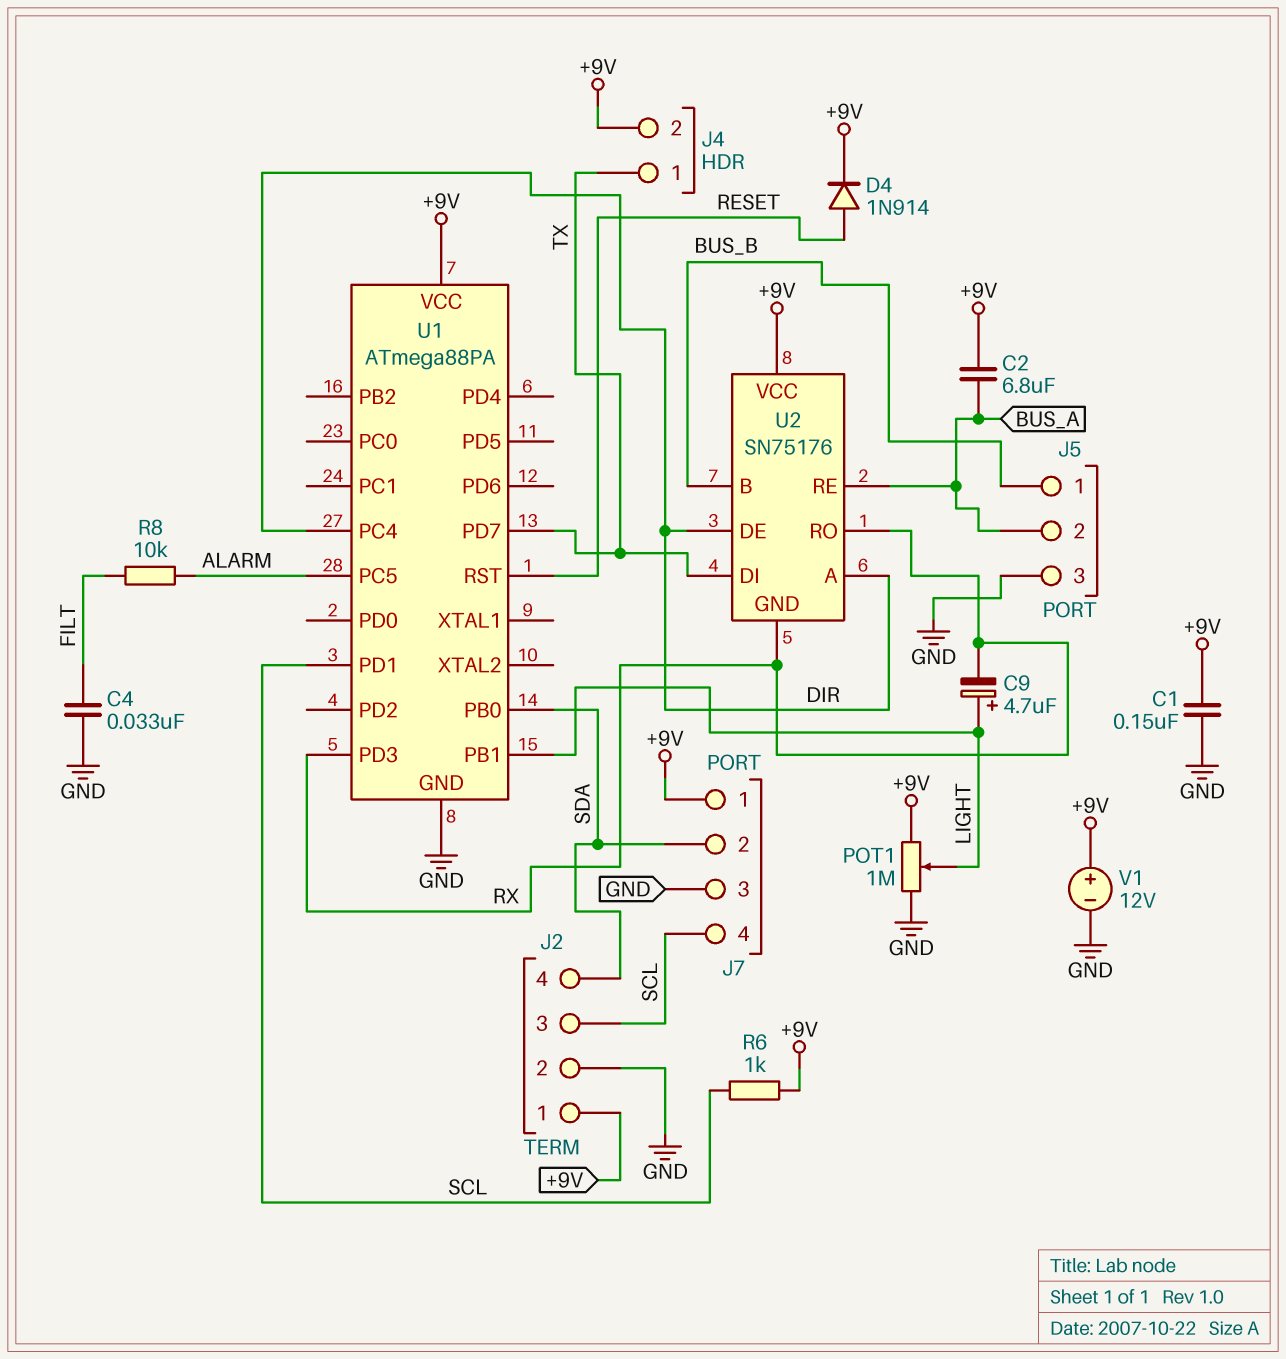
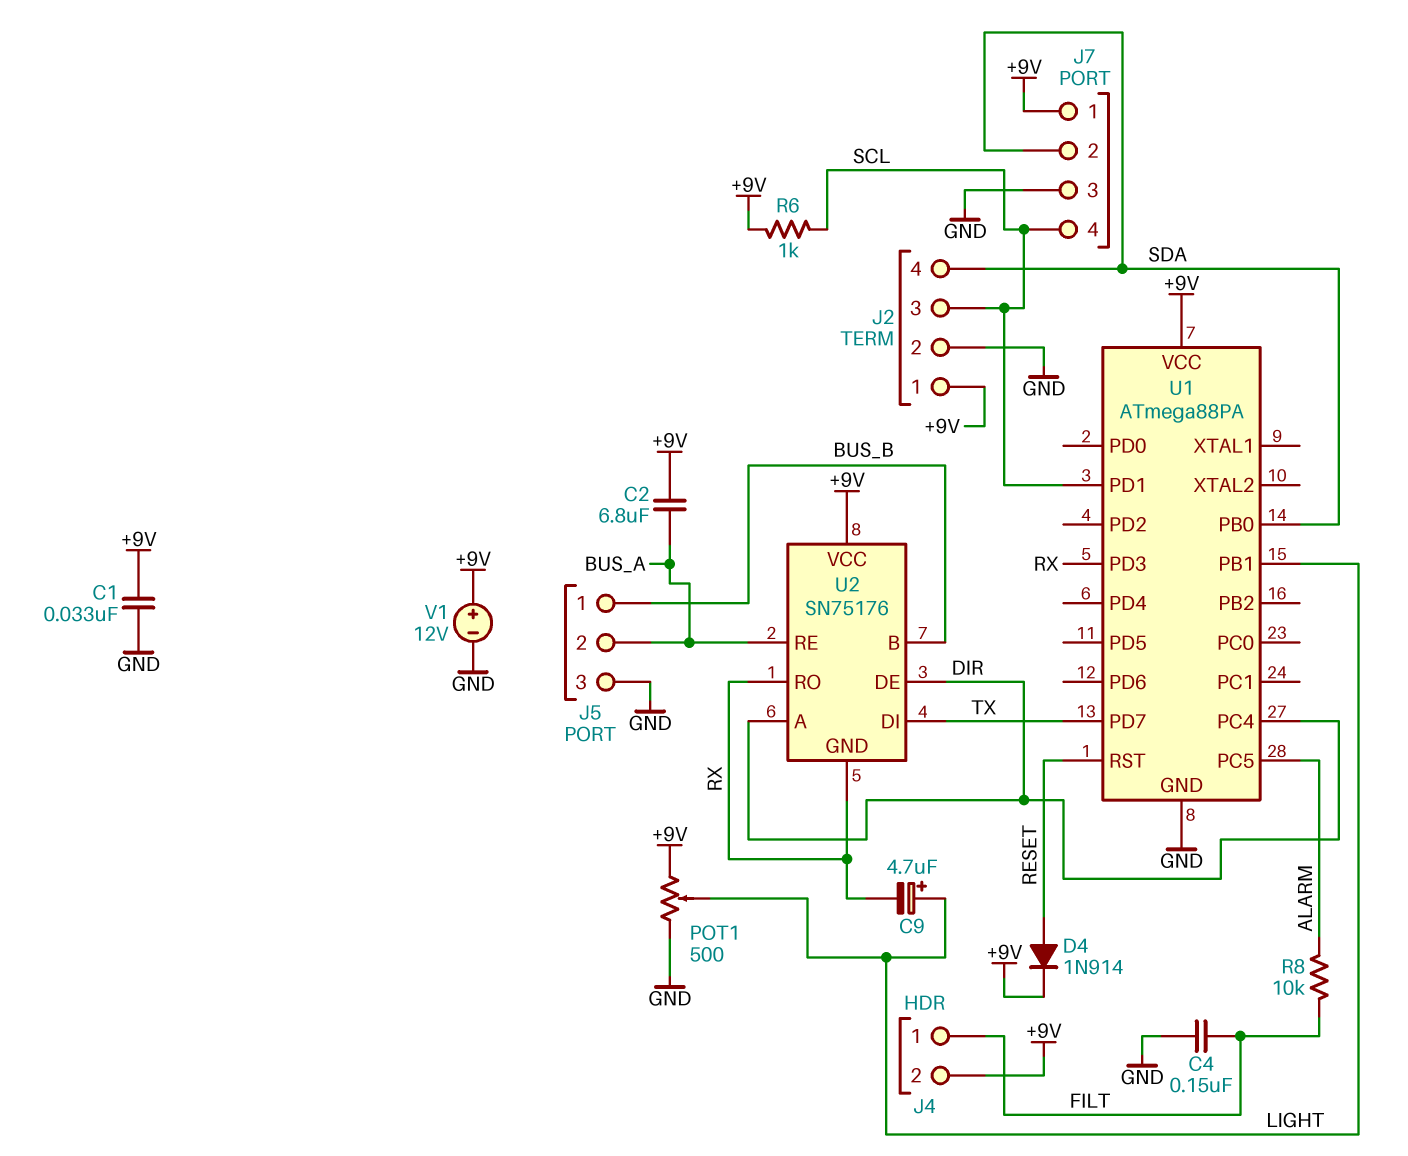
C1: 150nF (+9V, GND) -> 33nF (+9V, GND)
C4: 33nF (FILT, GND) -> 150nF (FILT, GND)
J4 pin 1: TX -> FILT
POT1: 1M (+9V, GND, wiper LIGHT) -> 500 (+9V, GND, wiper LIGHT)

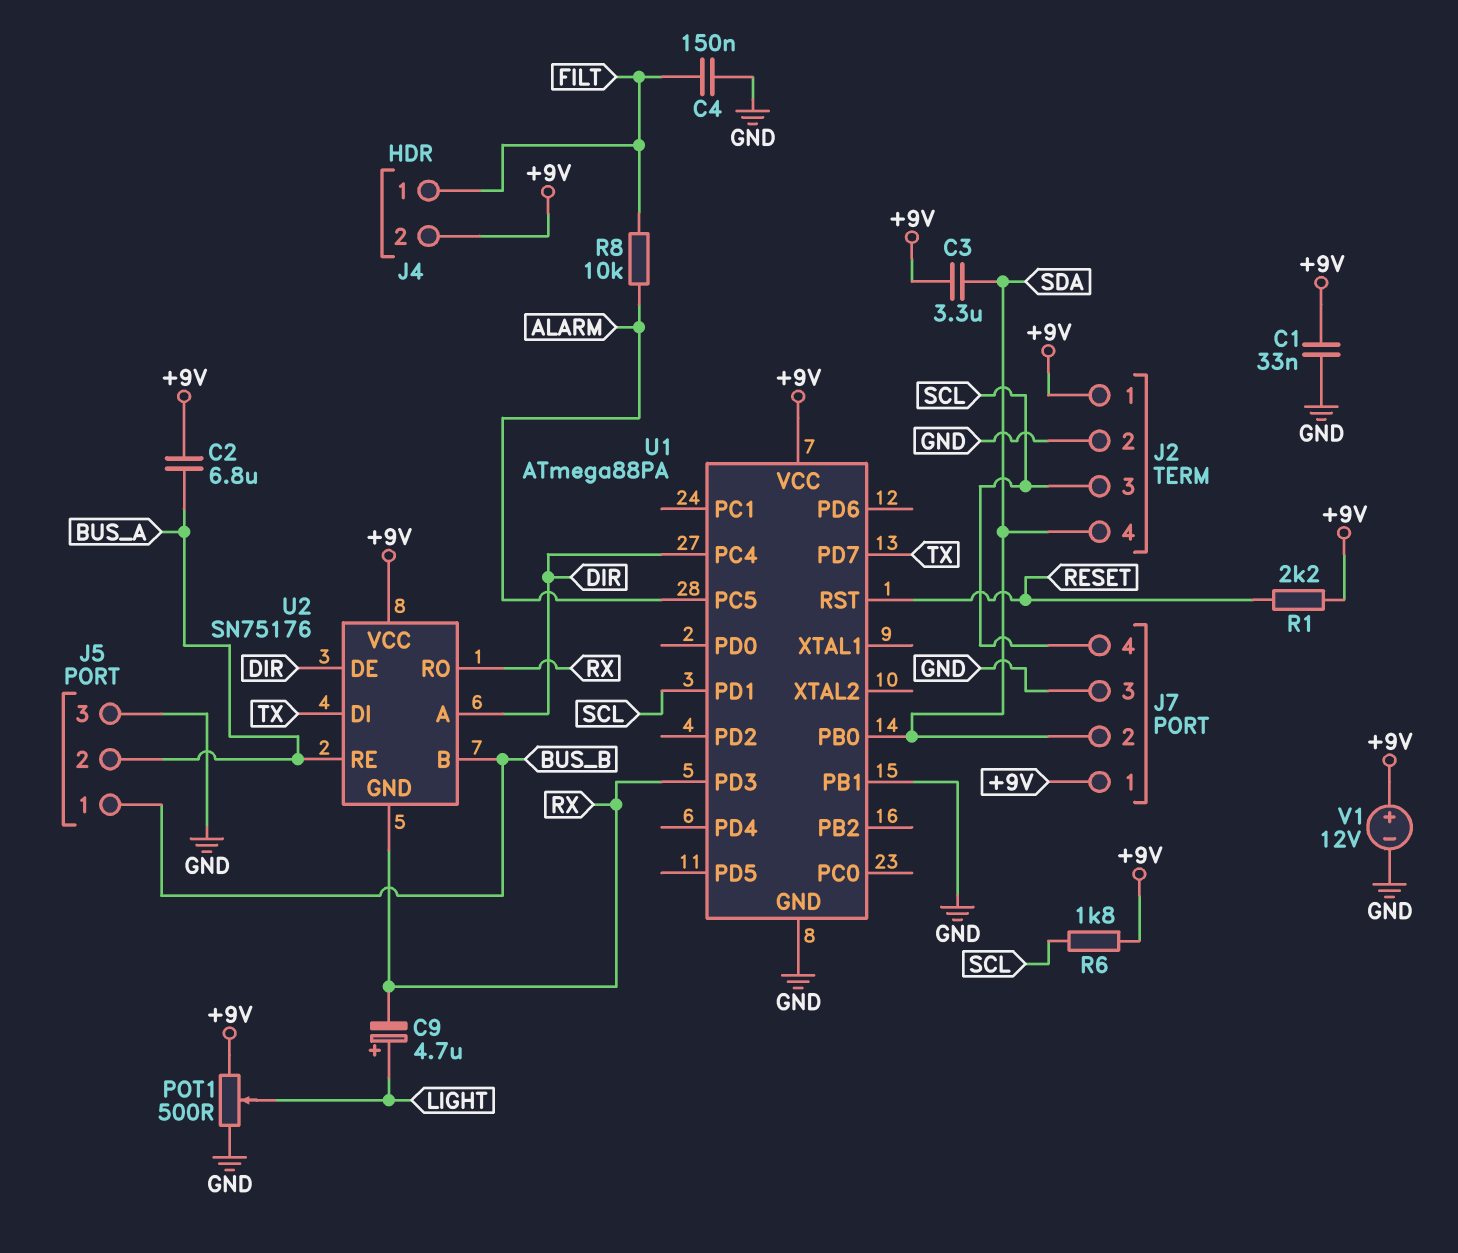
C3: none -> 3.3uF (+9V, SDA)
D4: diode 1N914 (A RESET, K +9V) -> none
R1: none -> 2.2k (+9V, RESET)
R6: 1k (+9V, SCL) -> 1.8k (+9V, SCL)
U1 pin PB1: LIGHT -> GND

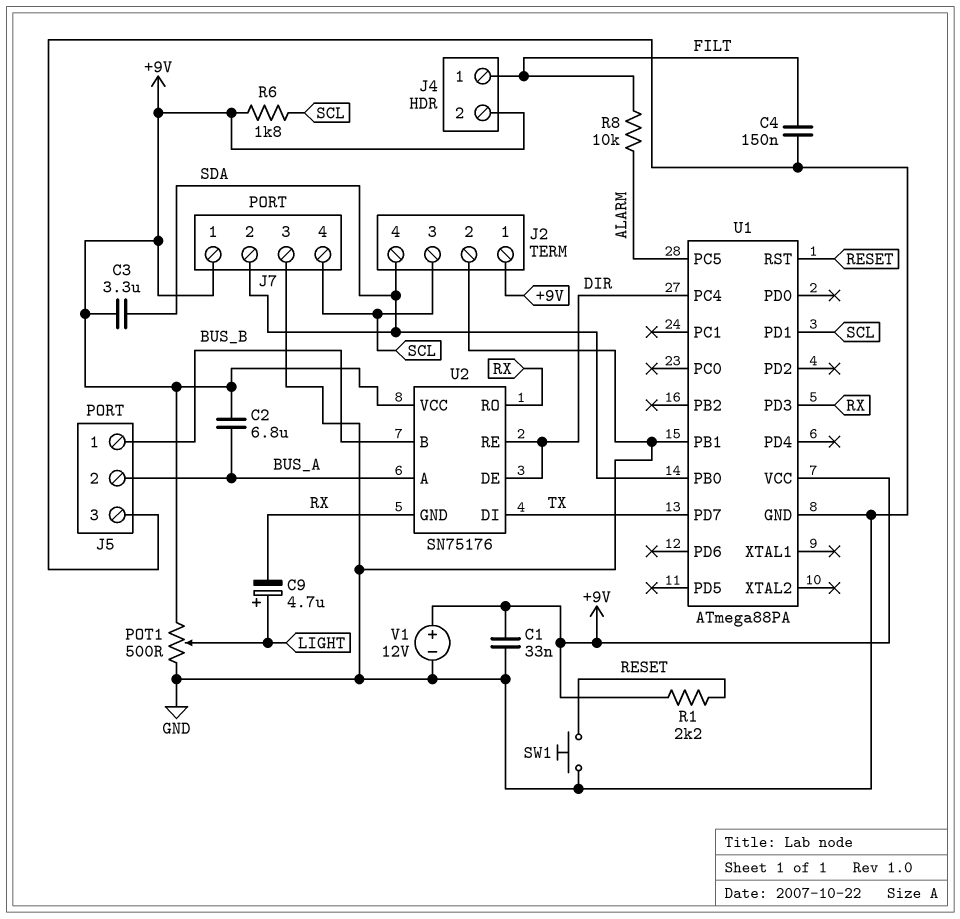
SW1: none -> button (GND, RESET)
U2 pin A: DIR -> BUS_A
U2 pin RE: BUS_A -> DIR

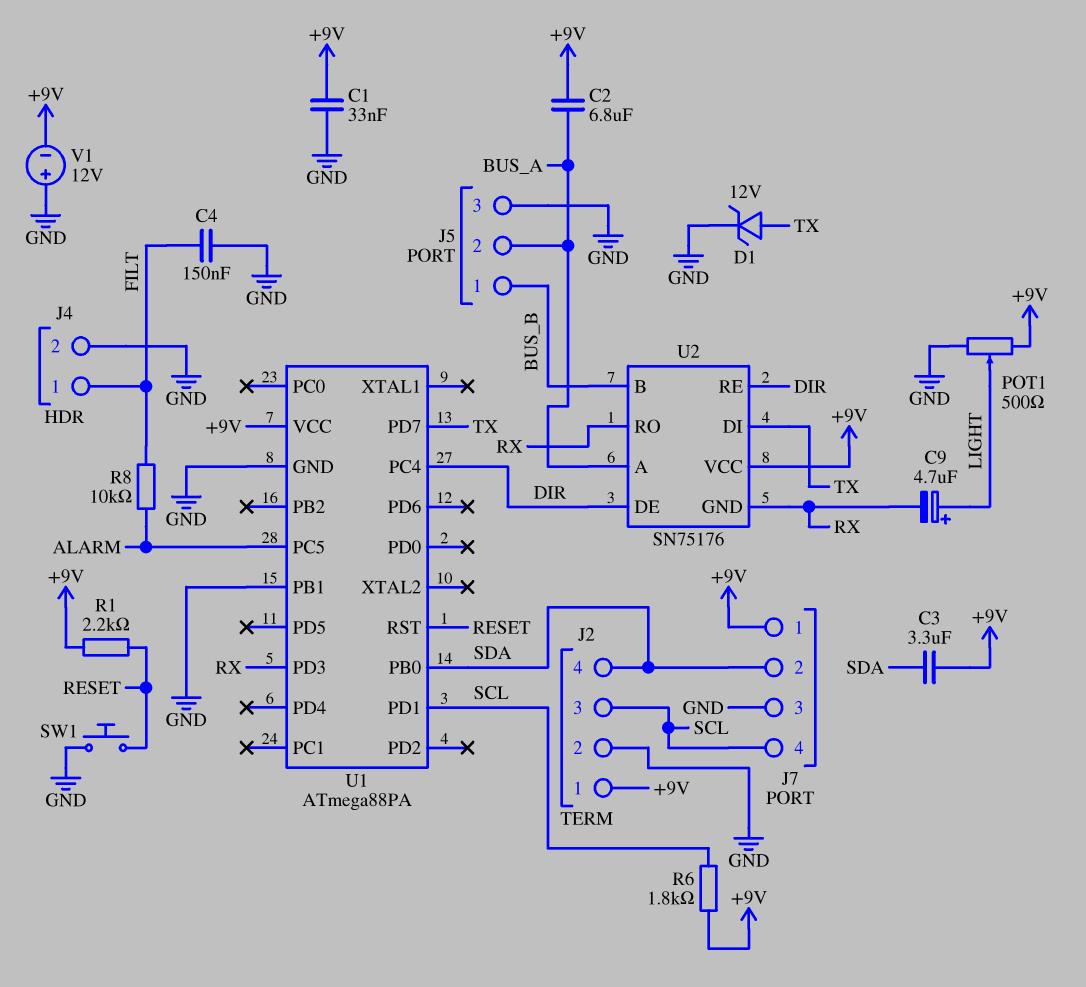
D1: none -> zener 12V (A TX, K GND)
J4 pin 2: +9V -> GND
V1: 12V (plus +9V, minus GND) -> 12V (plus GND, minus +9V)

